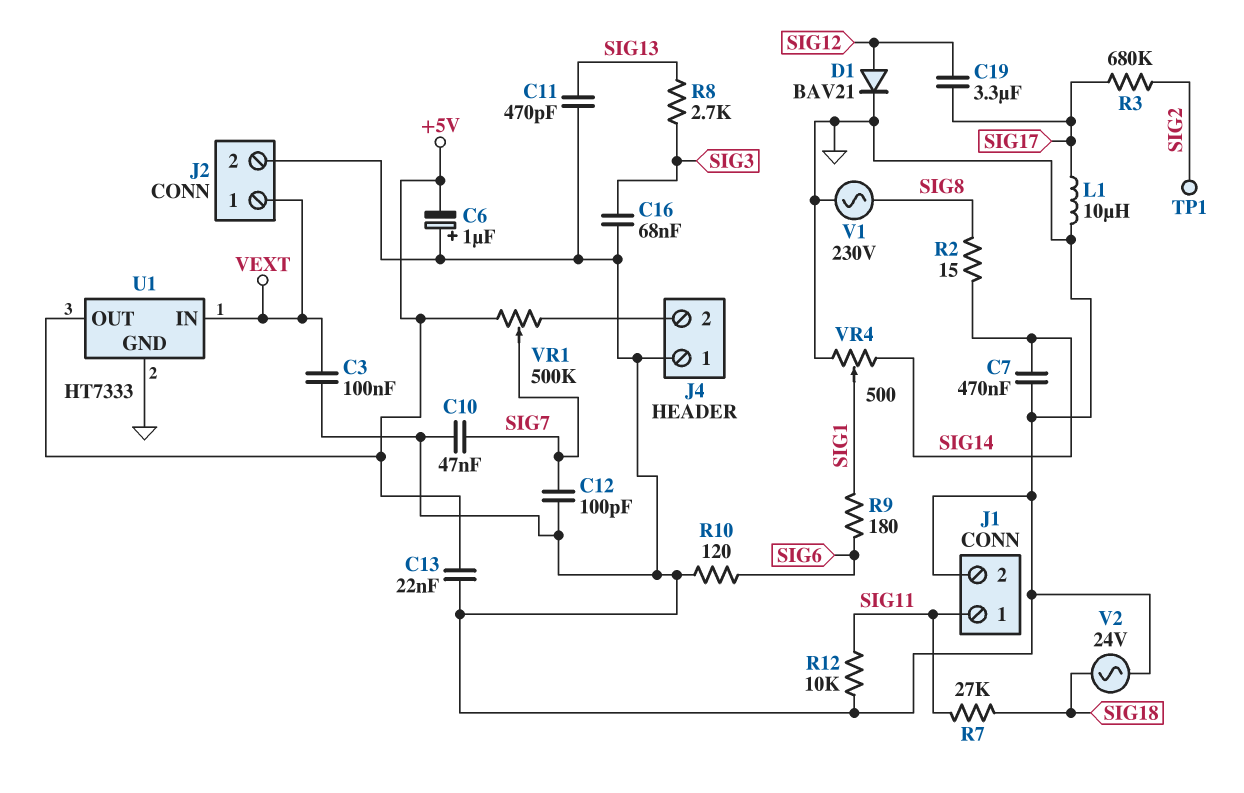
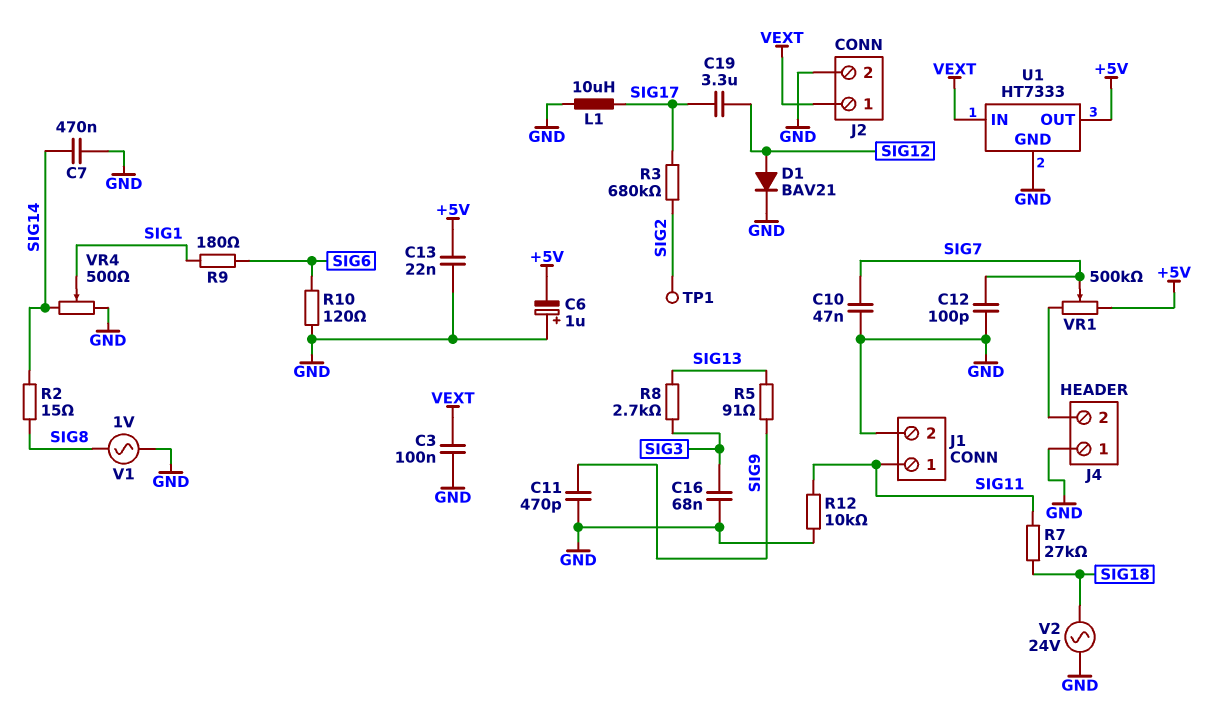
C11: 470pF (GND, SIG13) -> 470pF (GND, SIG9)
R5: none -> 91 (SIG9, SIG13)
V1: AC 230V (GND, SIG8) -> AC 1V (GND, SIG8)

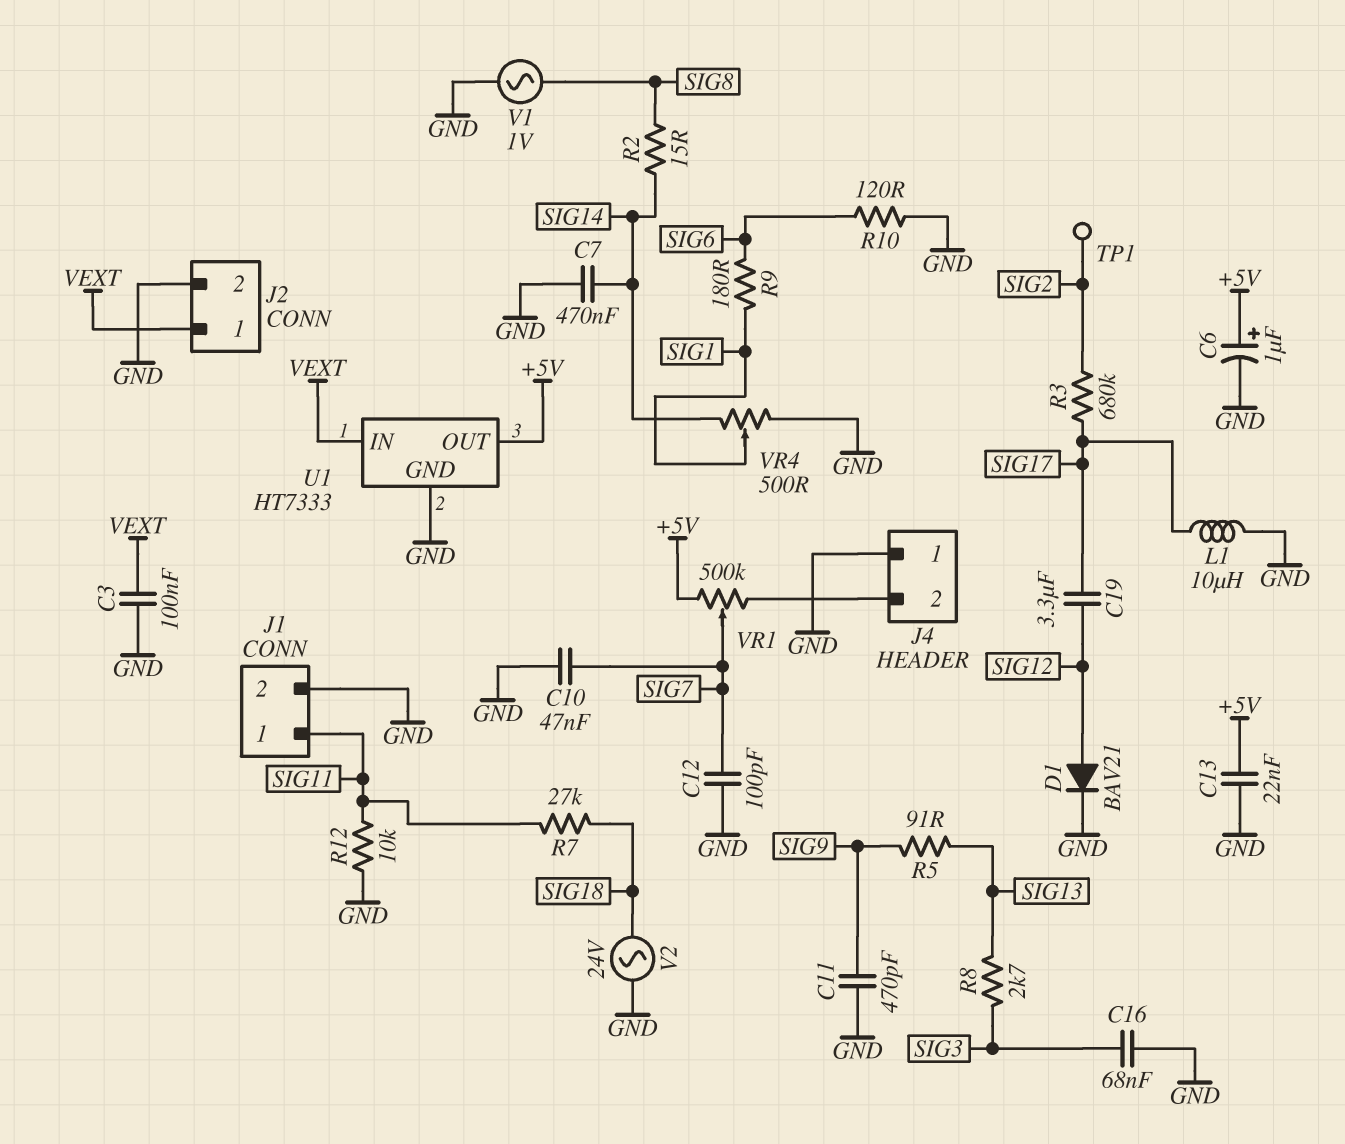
C6: 1uF (plus GND, minus +5V) -> 1uF (plus +5V, minus GND)

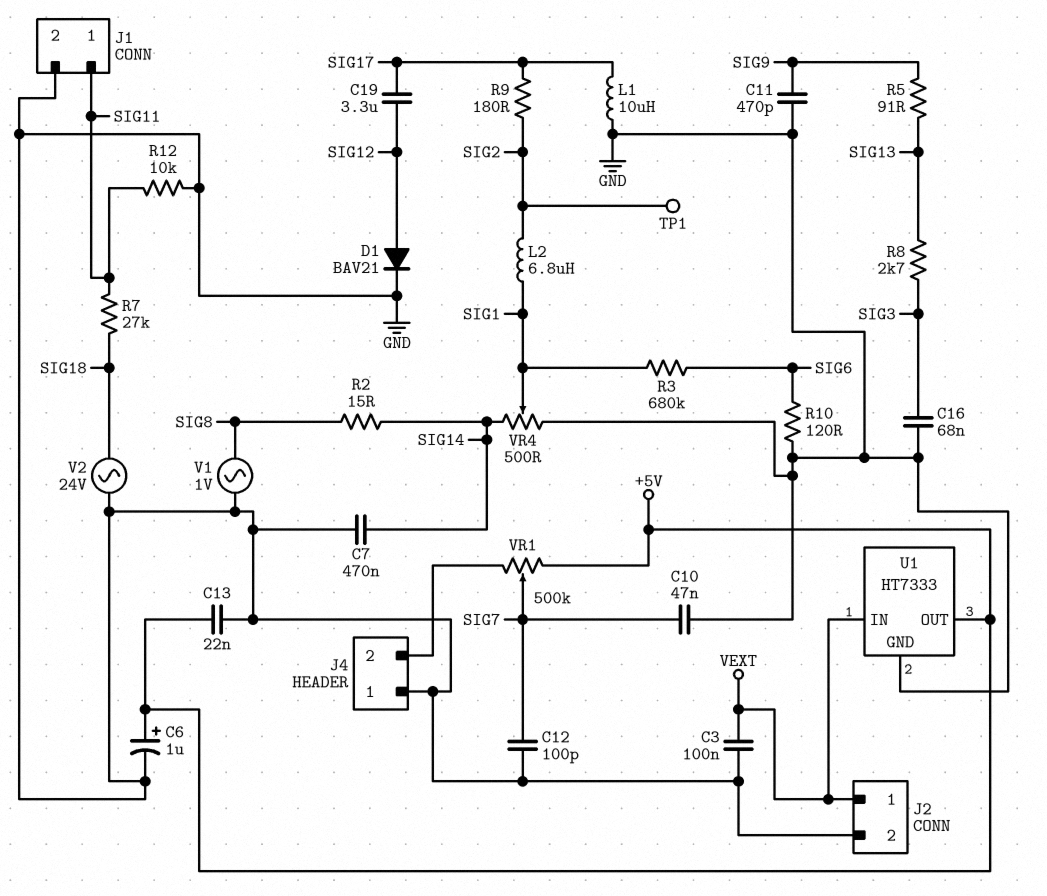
L2: none -> 6.8uH (SIG1, SIG2)
R3: 680k (SIG2, SIG17) -> 680k (SIG1, SIG6)
R9: 180 (SIG1, SIG6) -> 180 (SIG2, SIG17)

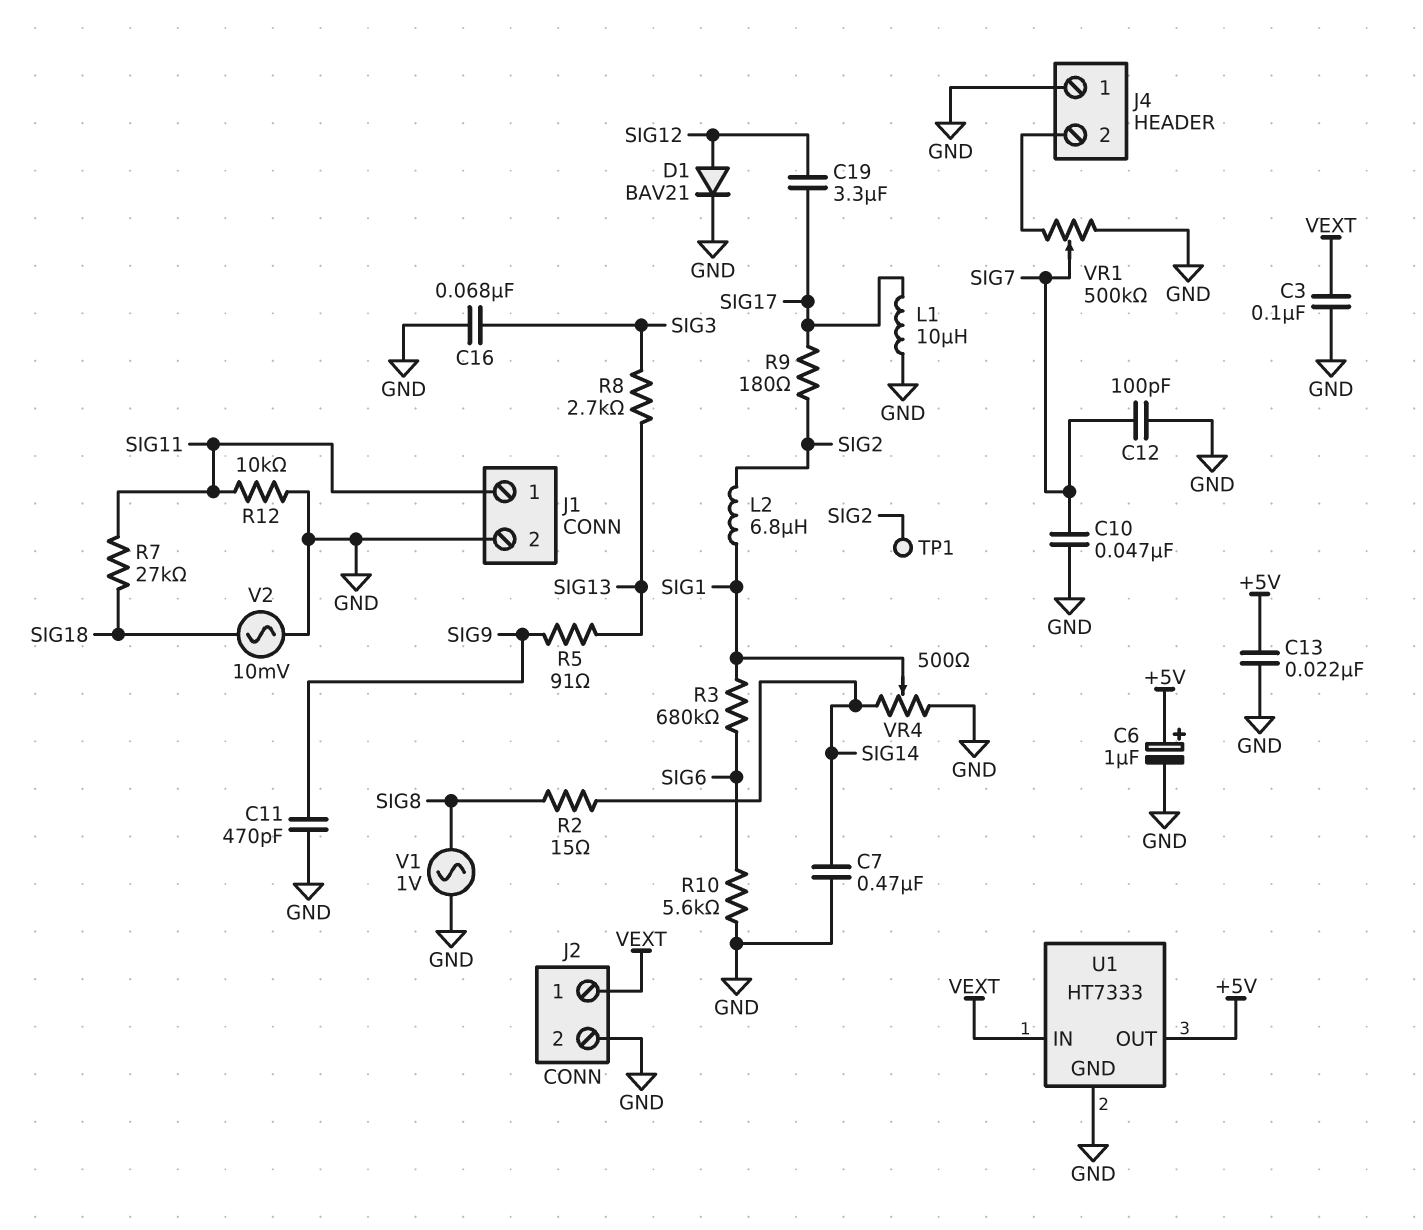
R10: 120 (GND, SIG6) -> 5.6k (GND, SIG6)
V2: AC 24V (GND, SIG18) -> AC 10mV (GND, SIG18)
VR1: 500k (+5V, J4/2, wiper SIG7) -> 500k (GND, J4/2, wiper SIG7)

